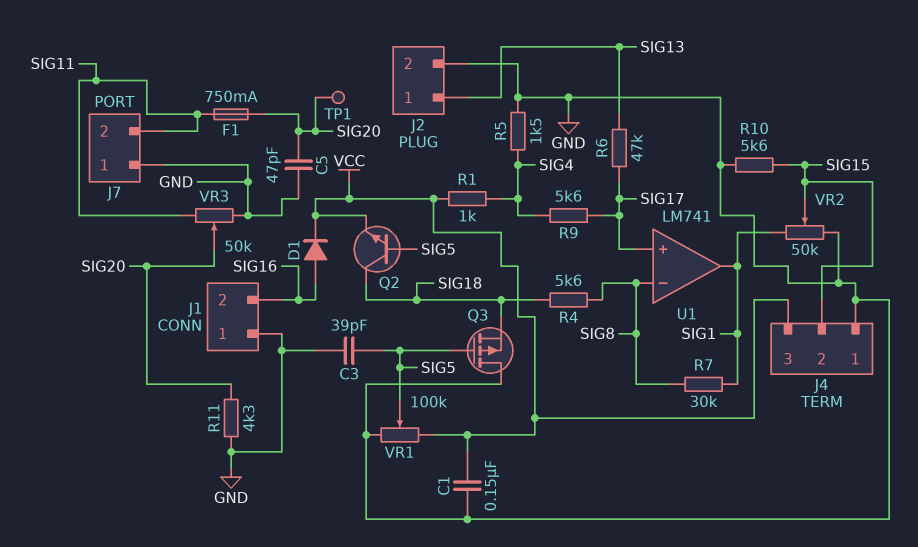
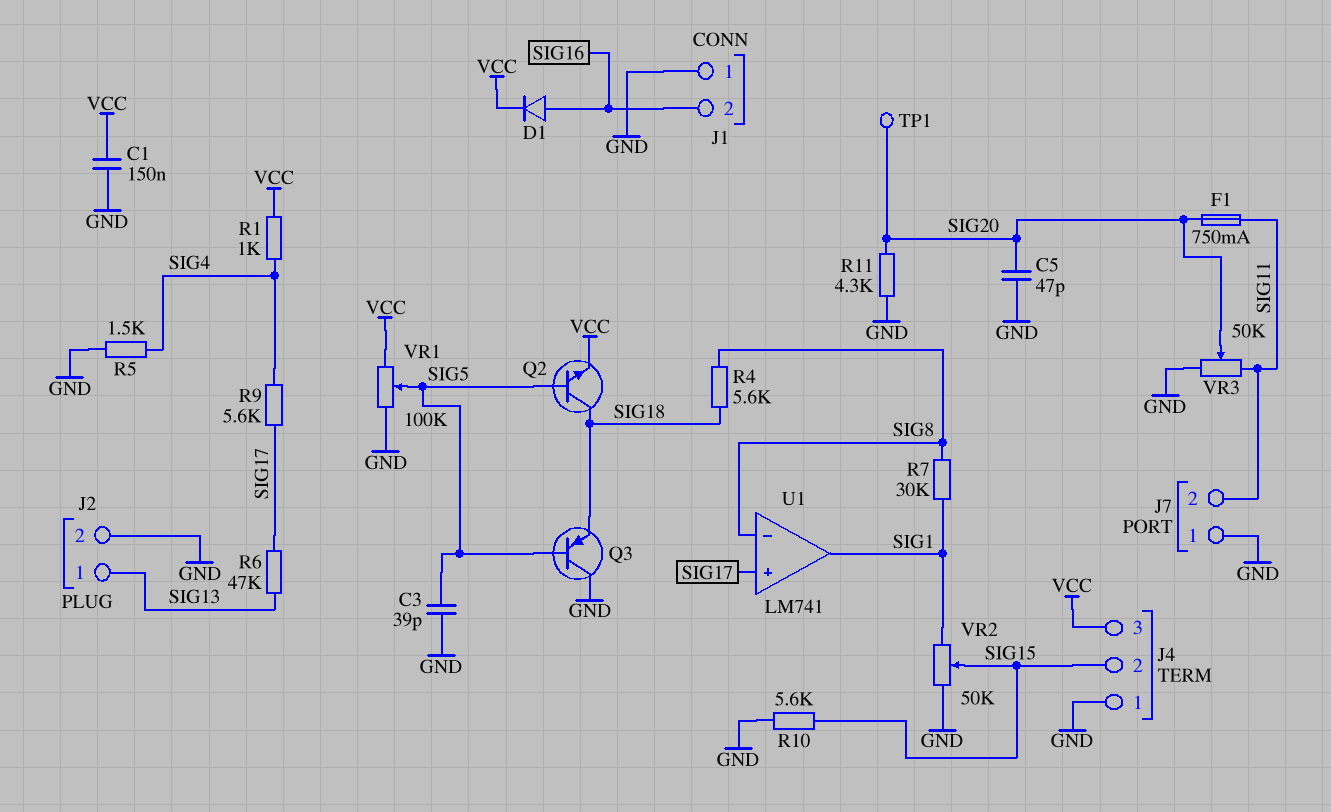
Q3: PMOS (G SIG5, D GND, S SIG18) -> PNP (B SIG5, C GND, E SIG18)

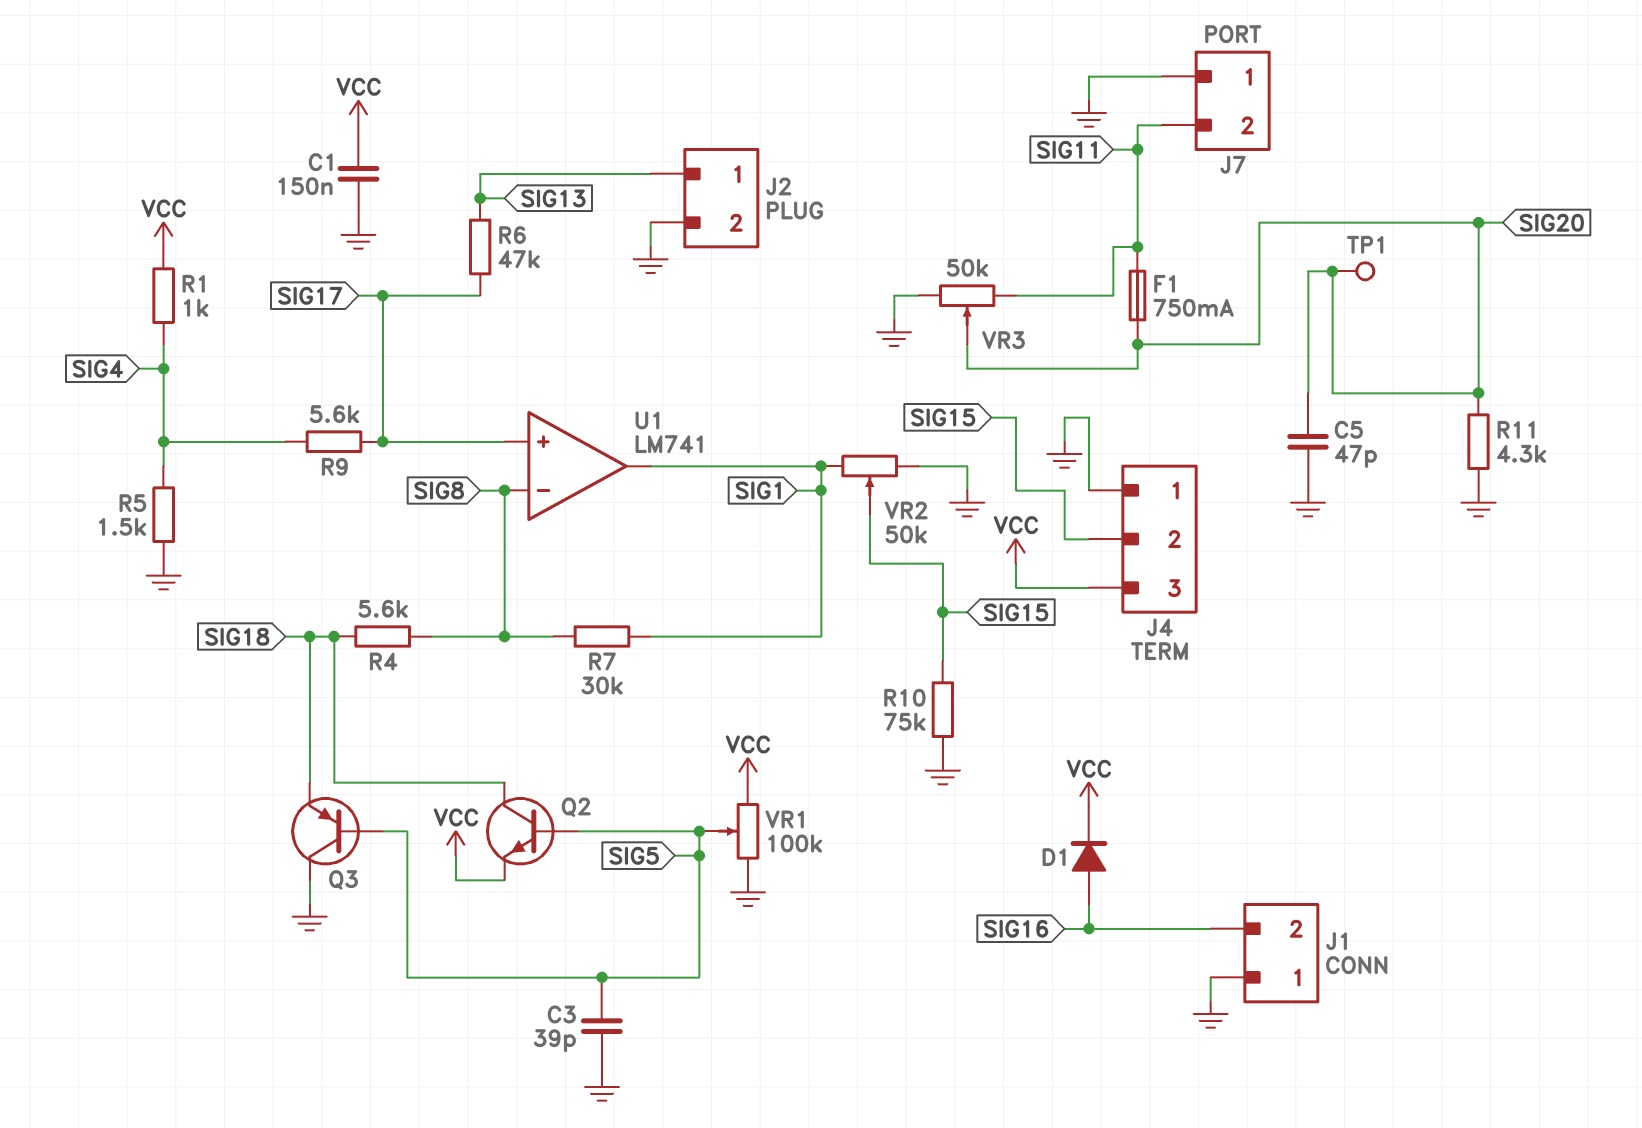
R10: 5.6k (GND, SIG15) -> 75k (GND, SIG15)

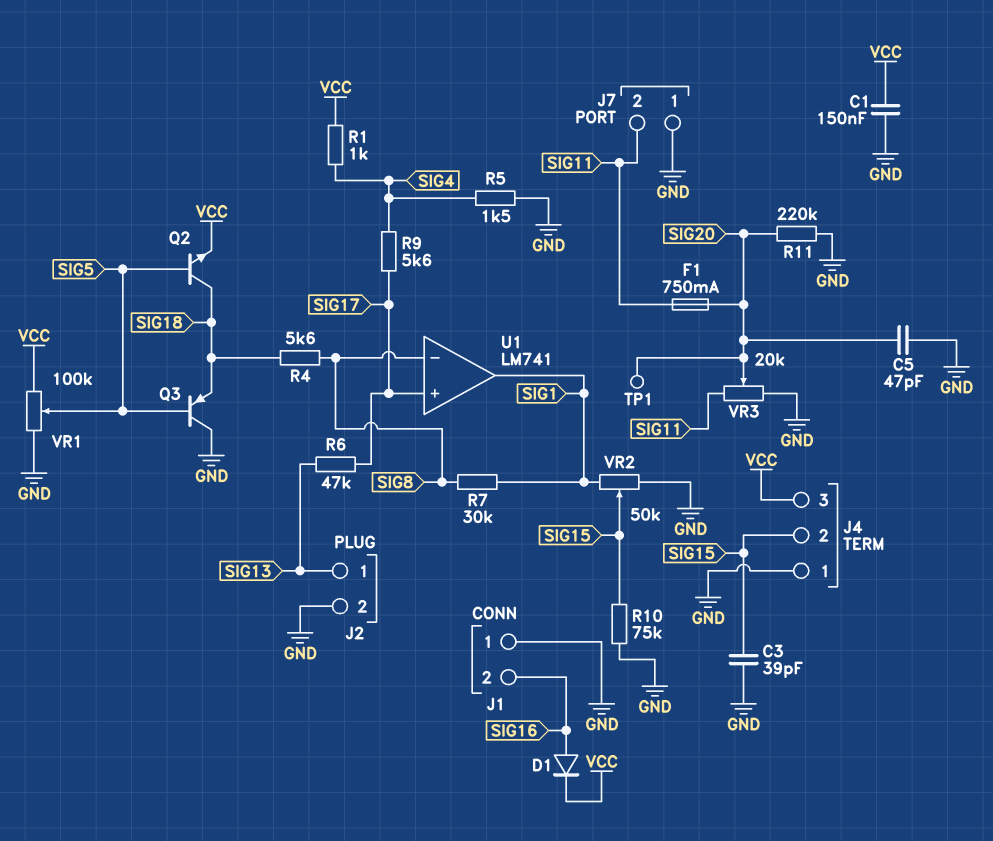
C3: 39pF (GND, SIG5) -> 39pF (GND, SIG15)
R11: 4.3k (GND, SIG20) -> 220k (GND, SIG20)
VR3: 50k (GND, SIG11, wiper SIG20) -> 20k (GND, SIG11, wiper SIG20)

